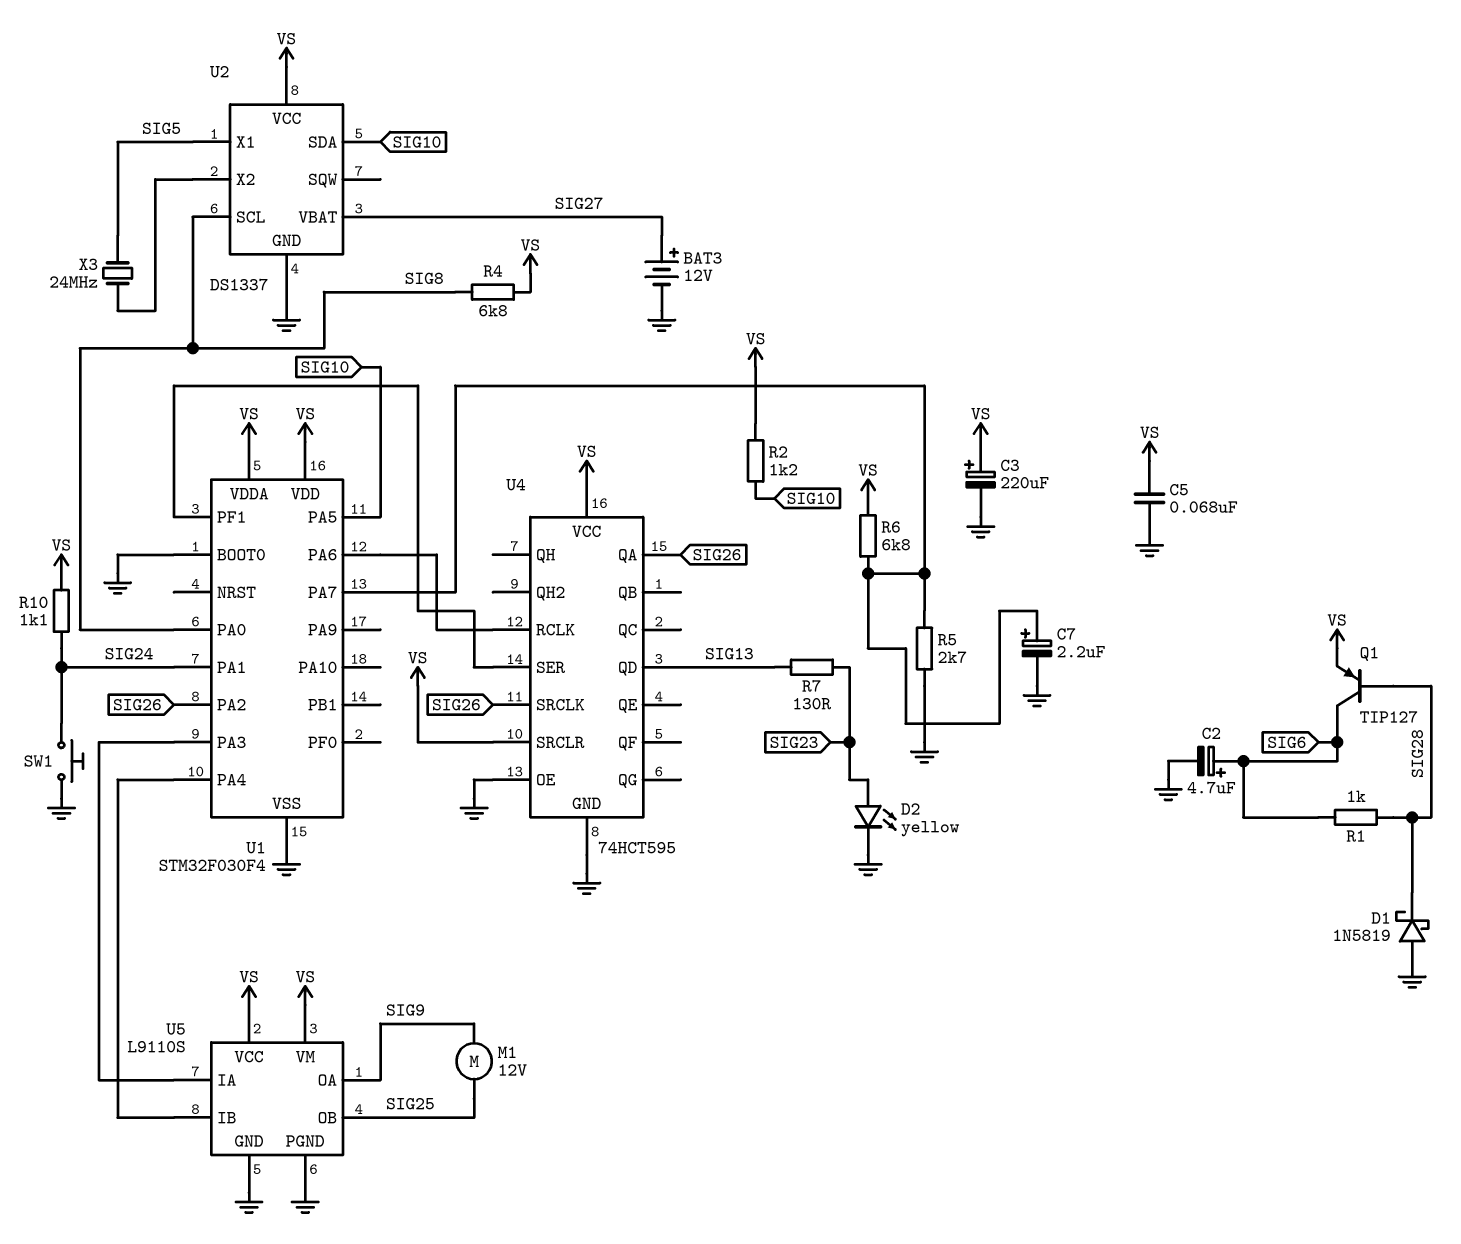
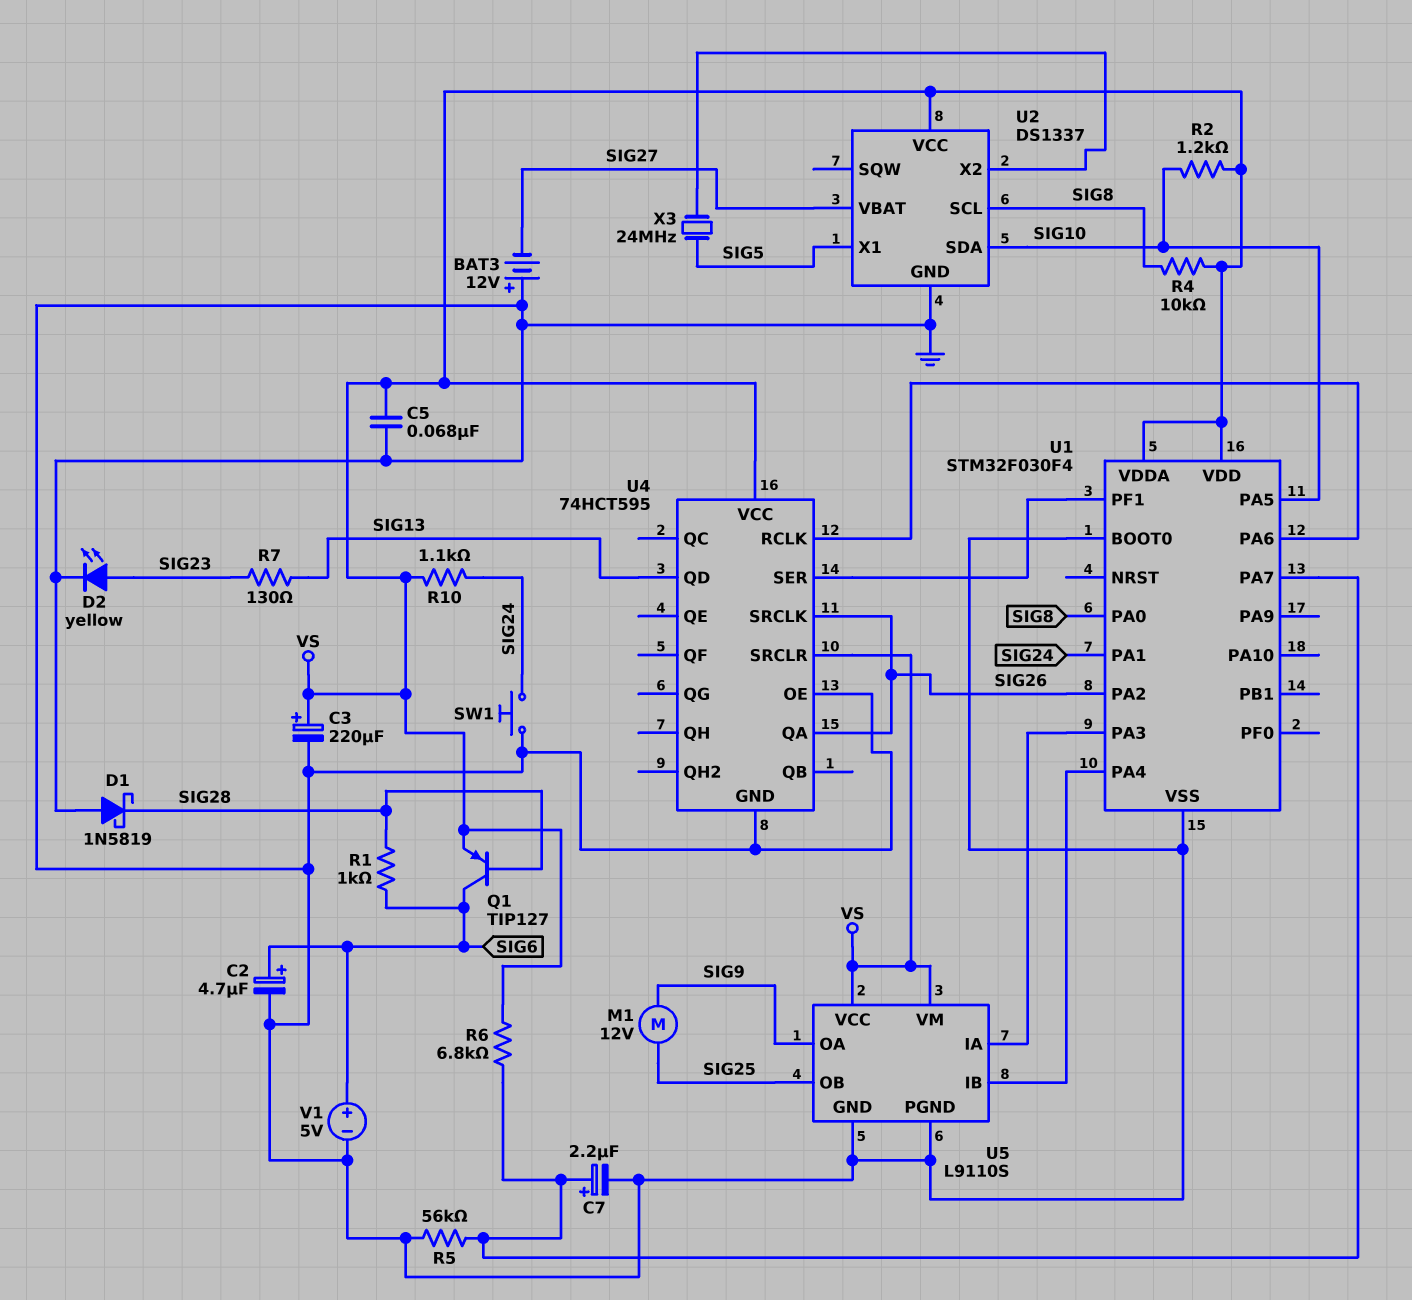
BAT3: 12V (plus SIG27, minus GND) -> 12V (plus GND, minus SIG27)
R4: 6.8k (SIG8, VS) -> 10k (SIG8, VS)
R5: 2.7k (GND, U1/PA7) -> 56k (GND, U1/PA7)
V1: none -> 5V (plus SIG6, minus GND)

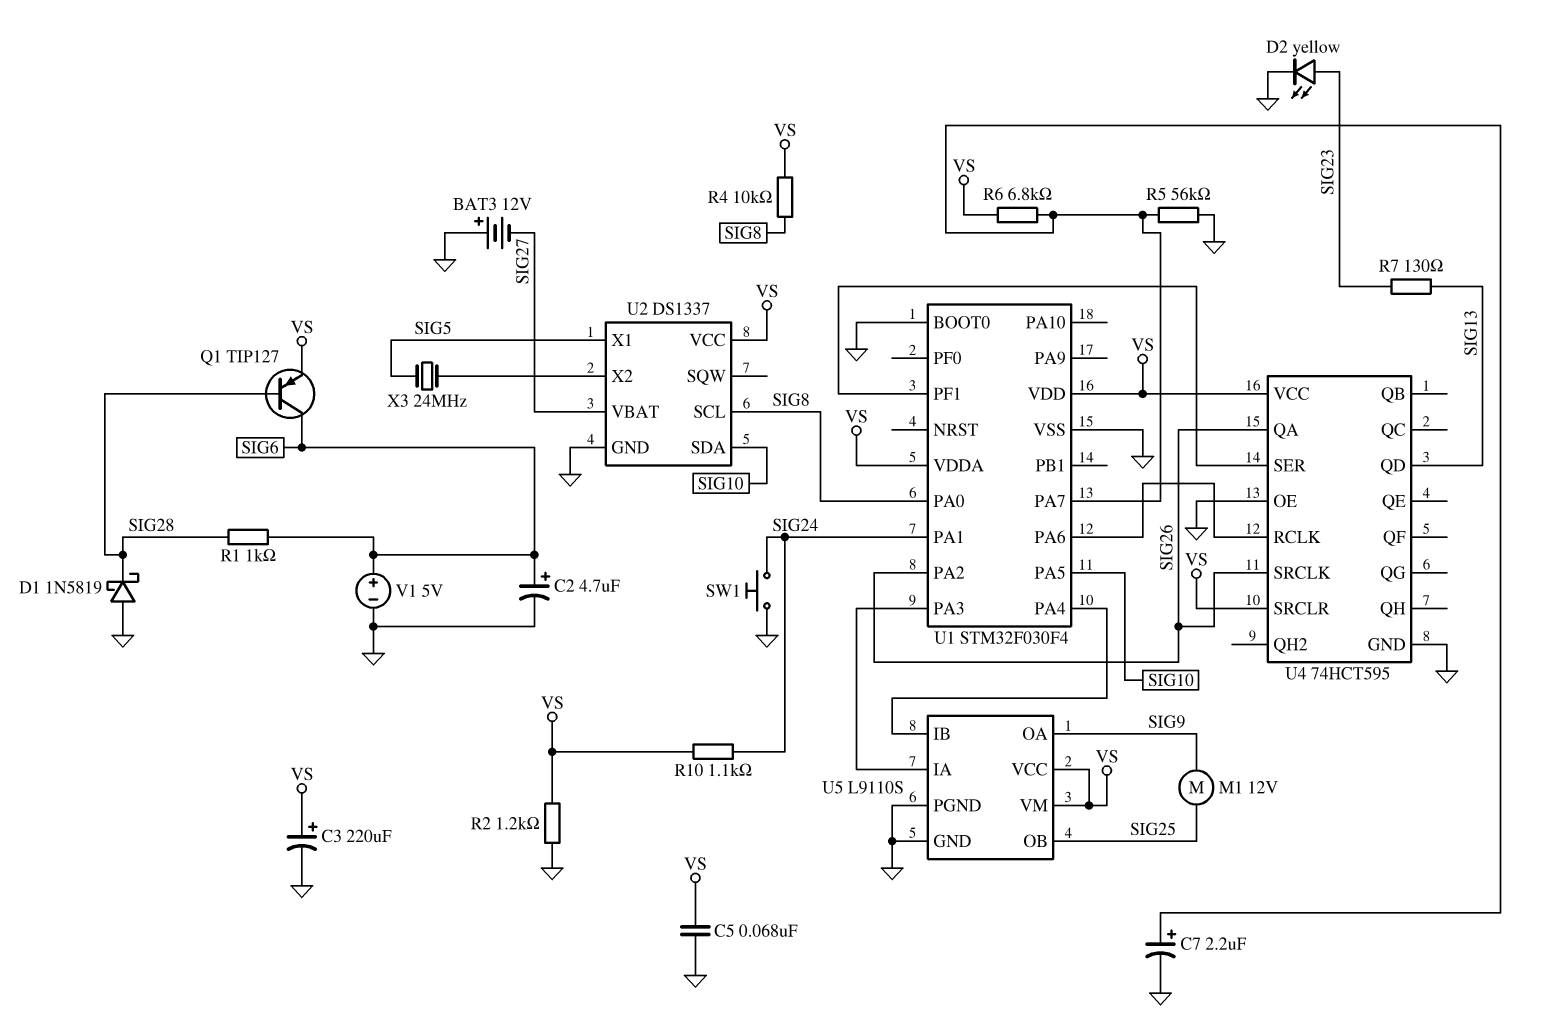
R2: 1.2k (SIG10, VS) -> 1.2k (GND, VS)

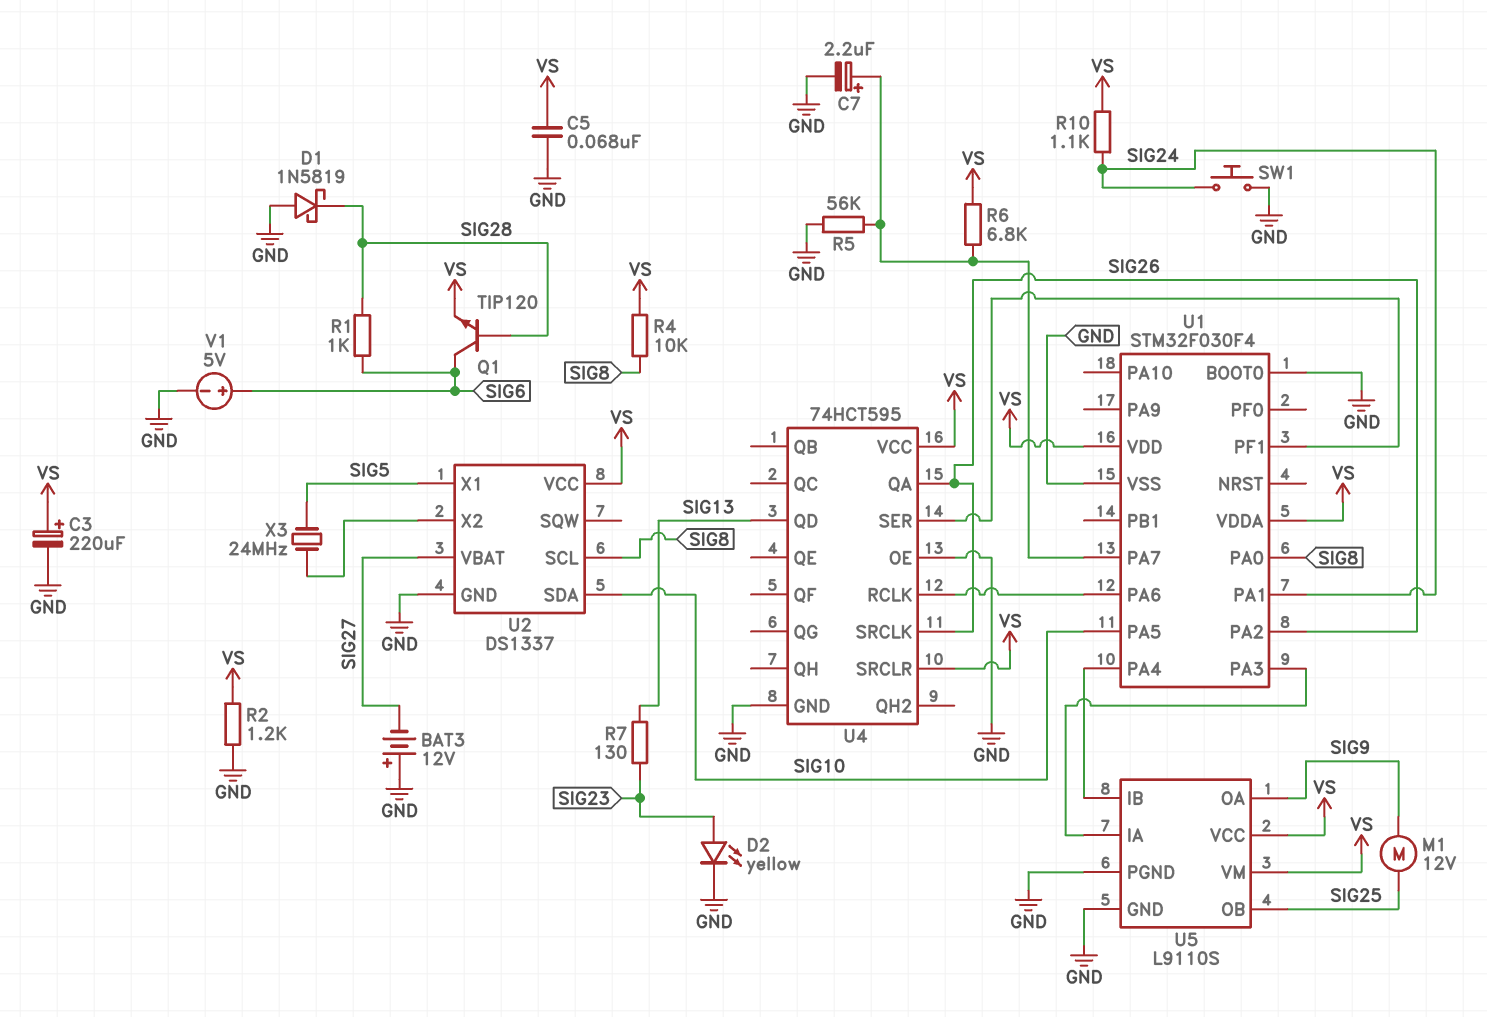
C2: 4.7uF (plus SIG6, minus GND) -> none
Q1: PNP TIP127 (B SIG28, C SIG6, E VS) -> NPN TIP120 (B SIG28, C SIG6, E VS)

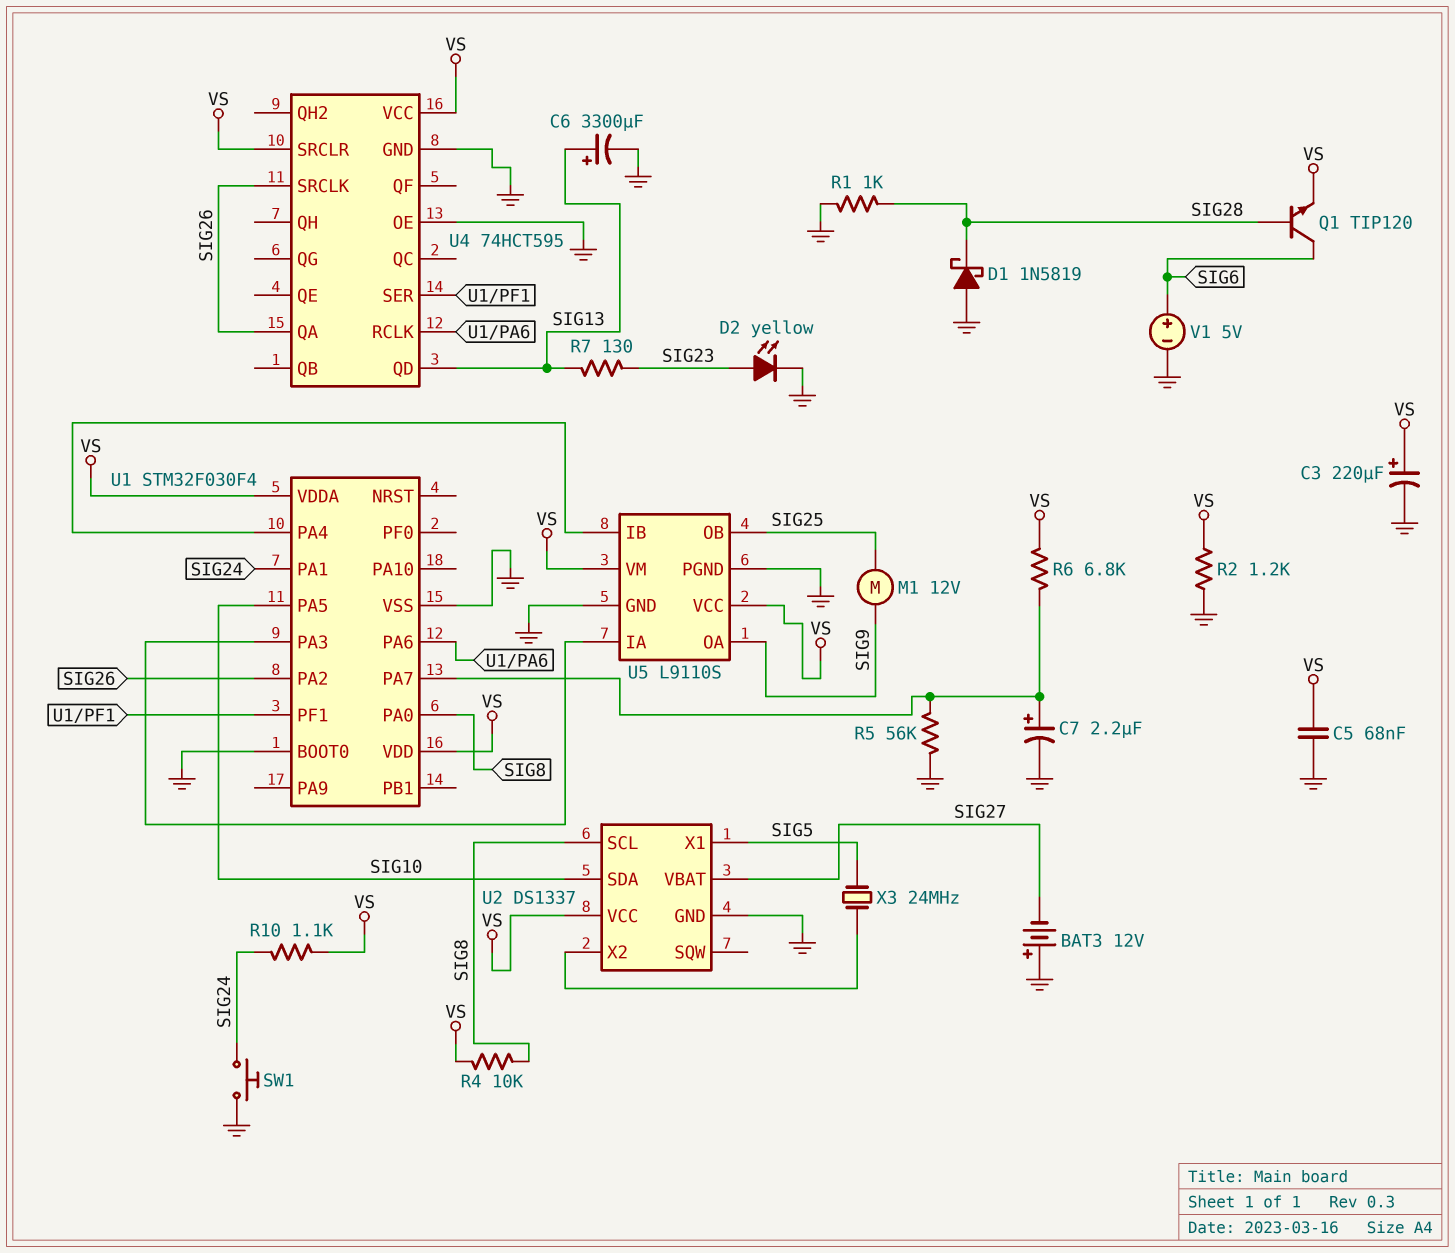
C6: none -> 3300uF (plus SIG13, minus GND)
R1: 1k (SIG6, SIG28) -> 1k (GND, SIG28)

